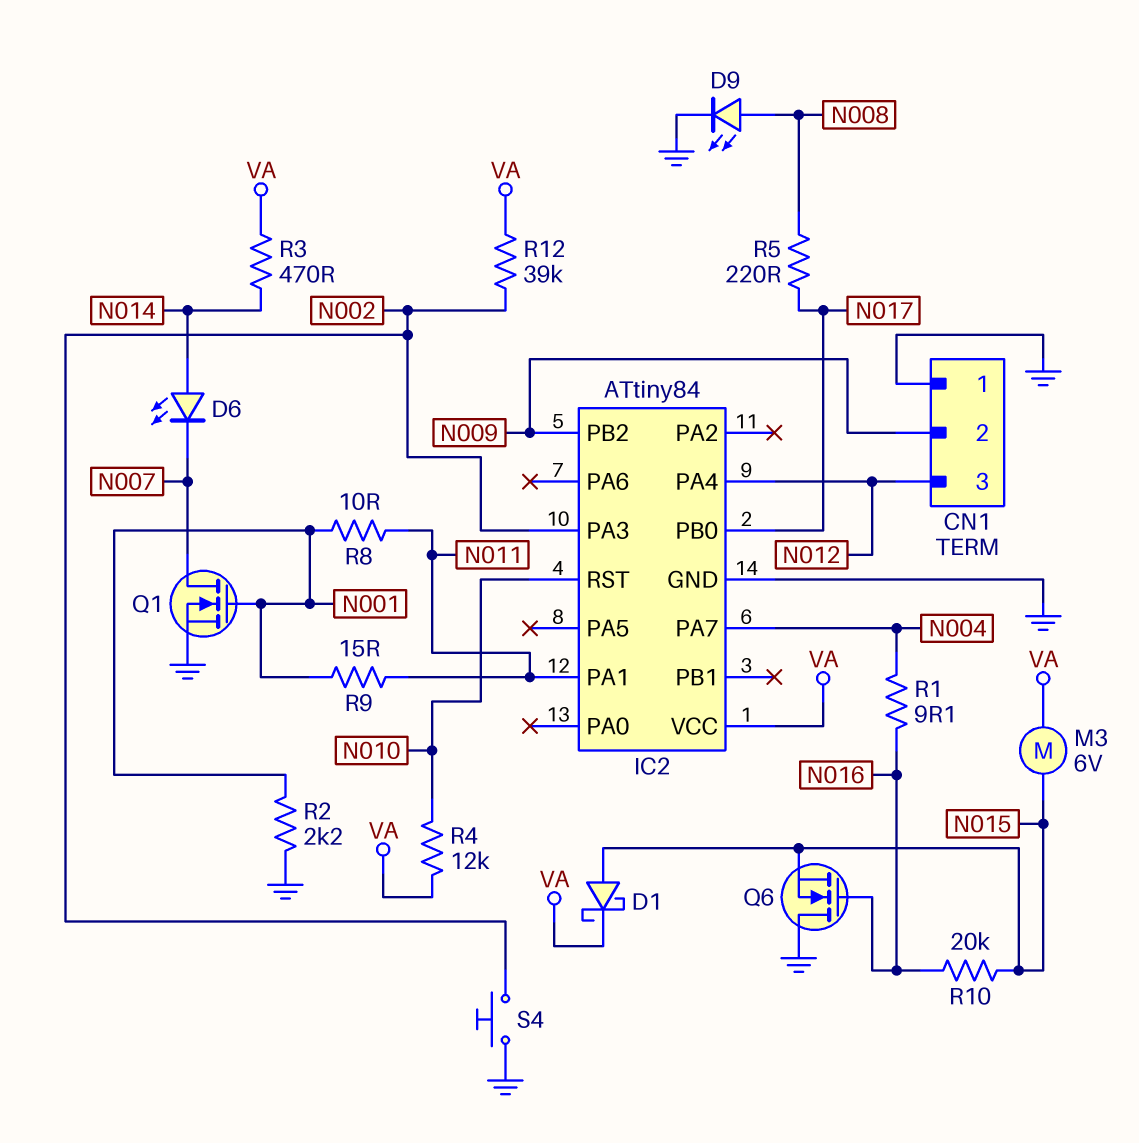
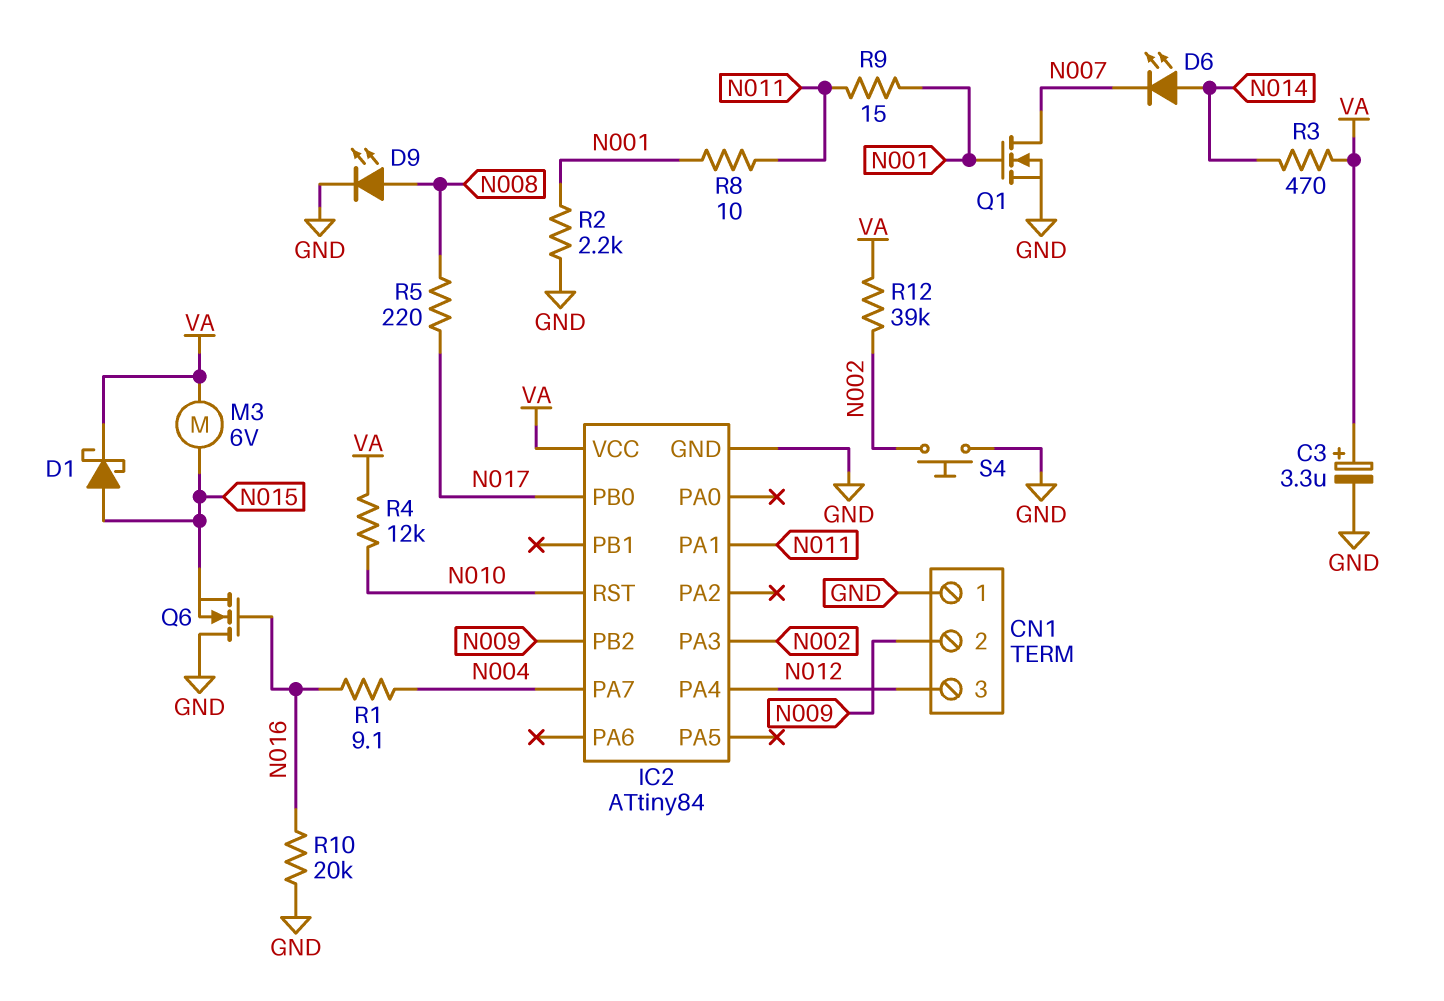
C3: none -> 3.3uF (plus VA, minus GND)
R10: 20k (N015, N016) -> 20k (GND, N016)

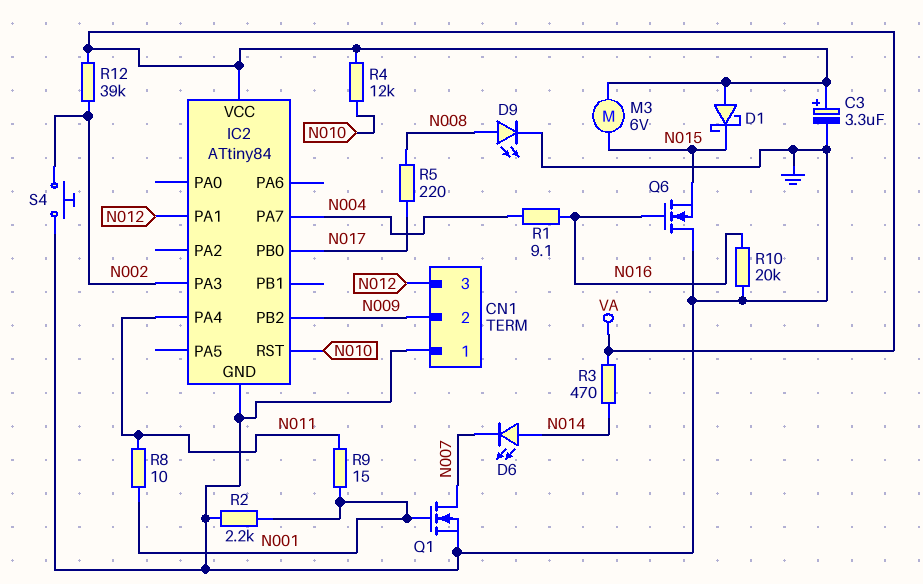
D1: schottky (A N015, K VA) -> schottky (A VA, K N015)
IC2 pin PA1: N011 -> N012
IC2 pin PA4: N012 -> N011

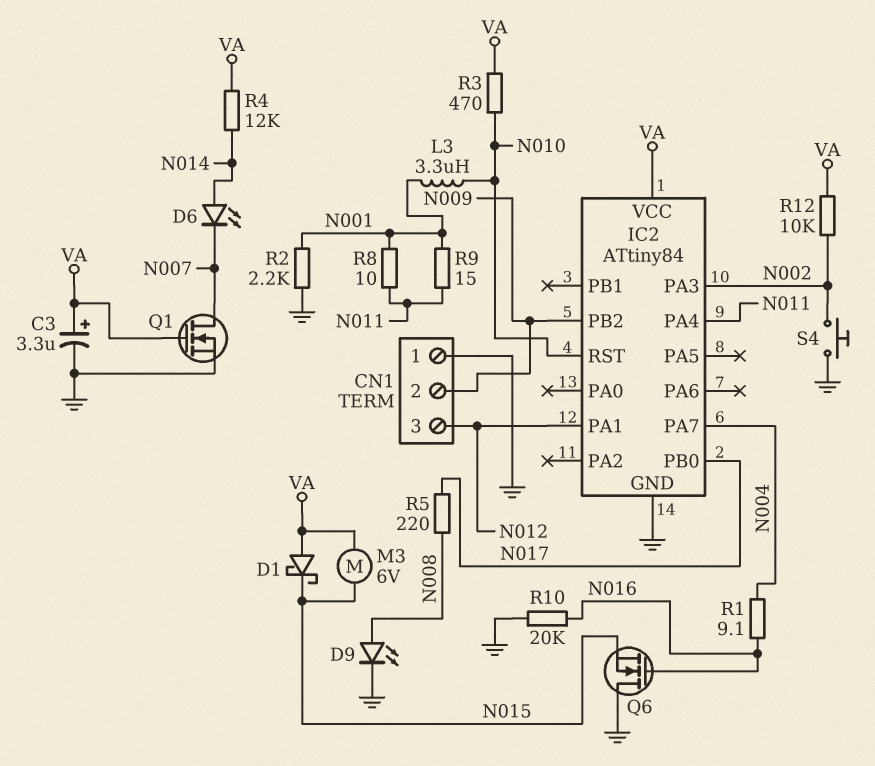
L3: none -> 3.3uH (N001, N010)
Q1: NMOS (G N001, D N007, S GND) -> NMOS (G VA, D N007, S GND)
R3: 470 (N014, VA) -> 470 (N010, VA)
R4: 12k (N010, VA) -> 12k (N014, VA)
R12: 39k (N002, VA) -> 10k (N002, VA)

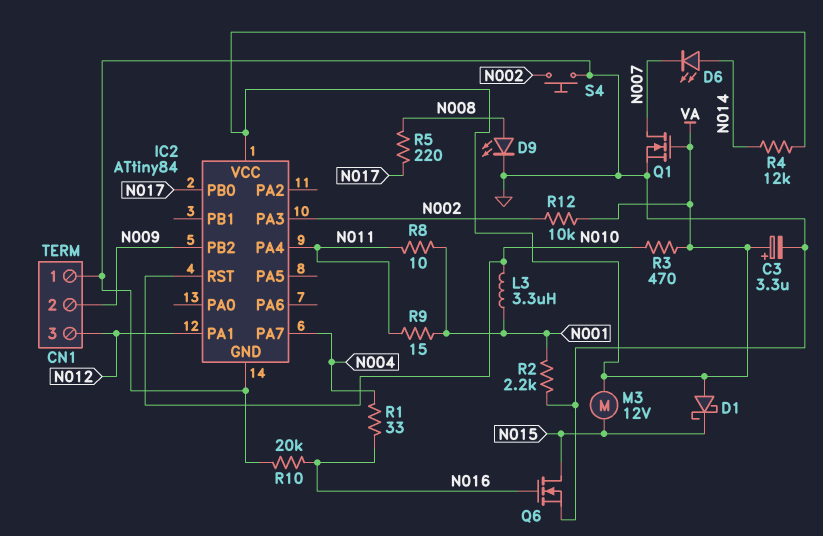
M3: motor 6V (N015, VA) -> motor 12V (N015, VA)
Q6: NMOS (G N016, D GND, S N015) -> NMOS (G N016, D N015, S GND)
R1: 9.1 (N004, N016) -> 33 (N004, N016)

